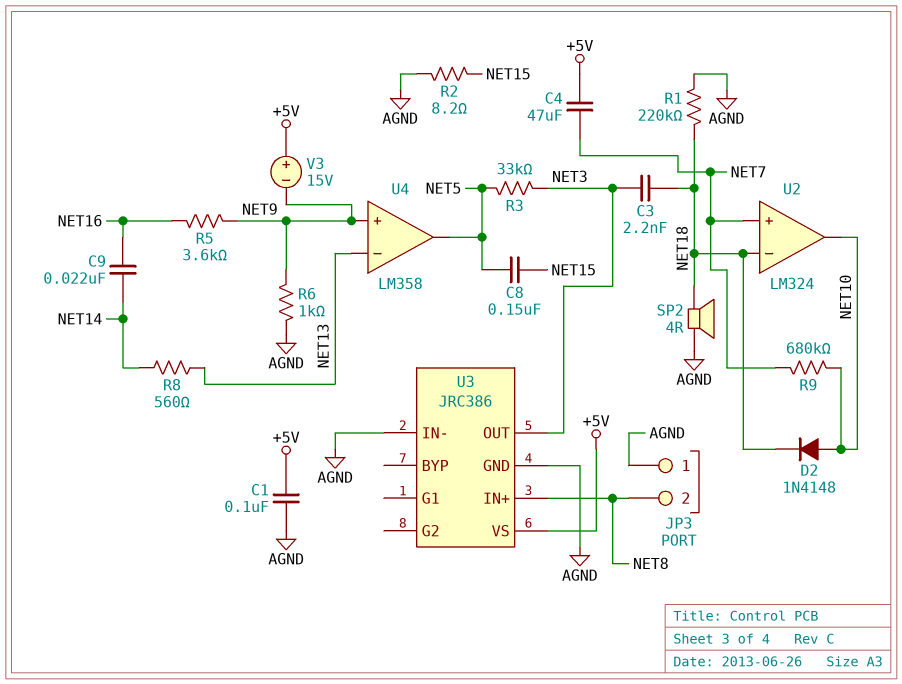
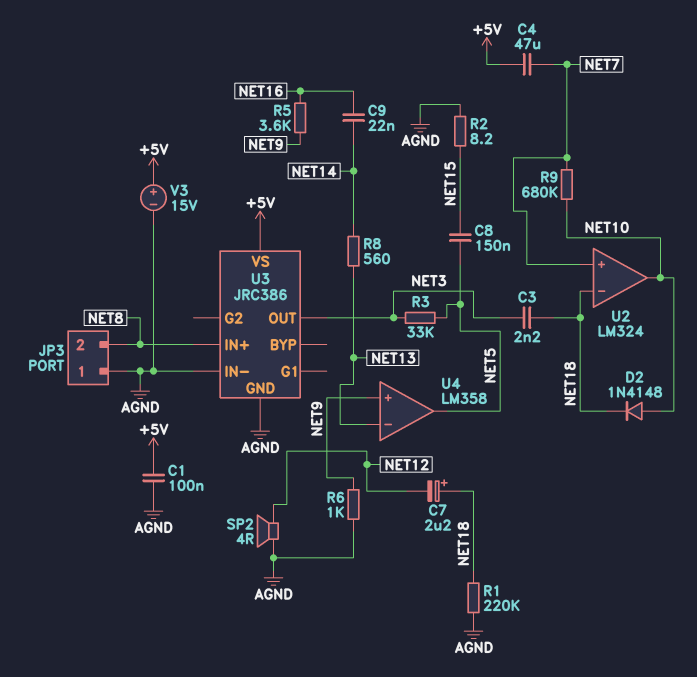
C7: none -> 2.2uF (plus NET18, minus NET12)
SP2: speaker 4R (AGND, NET18) -> speaker 4R (AGND, NET12)
V3: 15V (plus +5V, minus NET9) -> 15V (plus +5V, minus AGND)

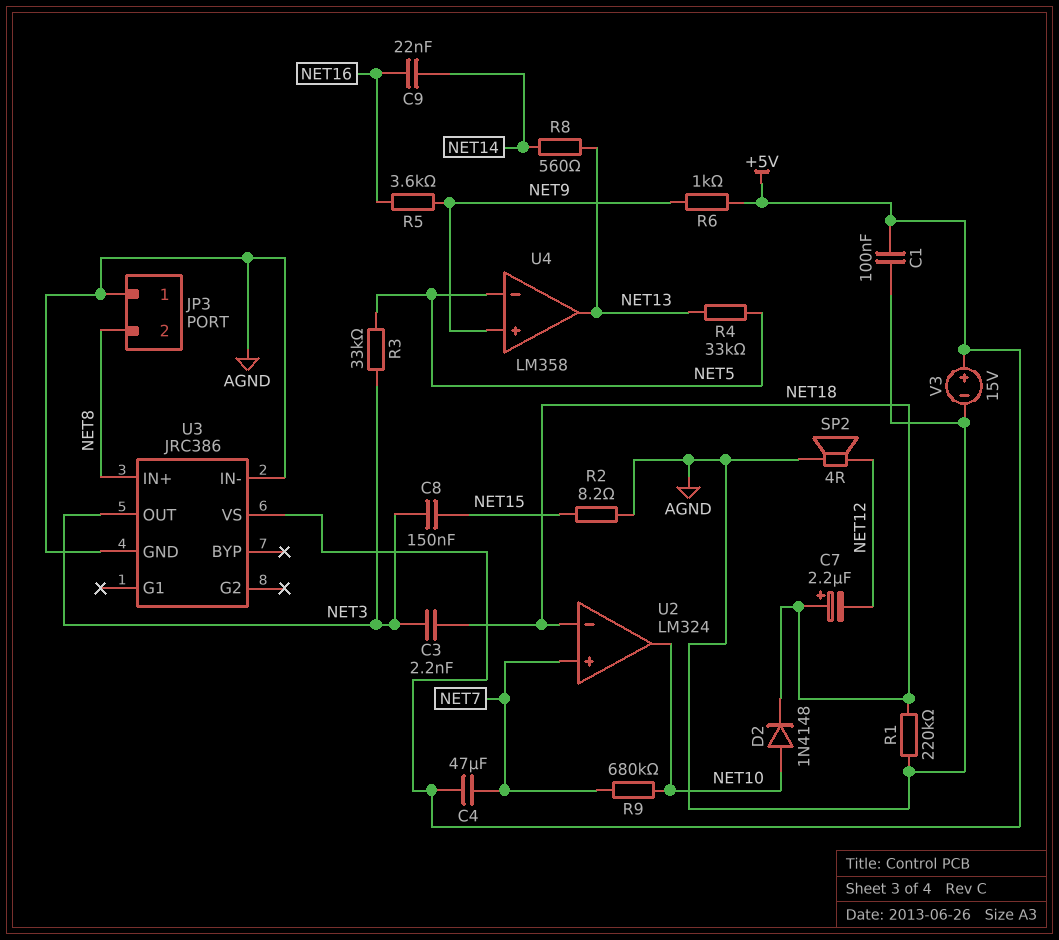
C8: 150nF (NET5, NET15) -> 150nF (NET3, NET15)
R4: none -> 33k (NET5, NET13)
R6: 1k (AGND, NET9) -> 1k (+5V, NET9)
U4 pin in-: NET13 -> NET5
U4 pin out: NET5 -> NET13

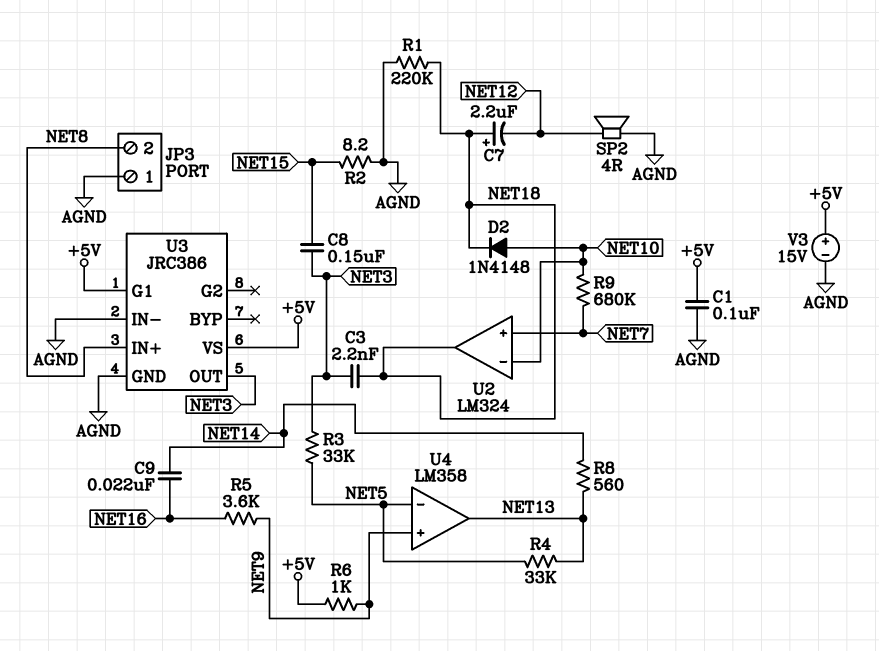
C4: 47uF (+5V, NET7) -> none
U2 pin in-: NET18 -> NET10
U2 pin out: NET10 -> NET18
U3 pin G1: none -> +5V

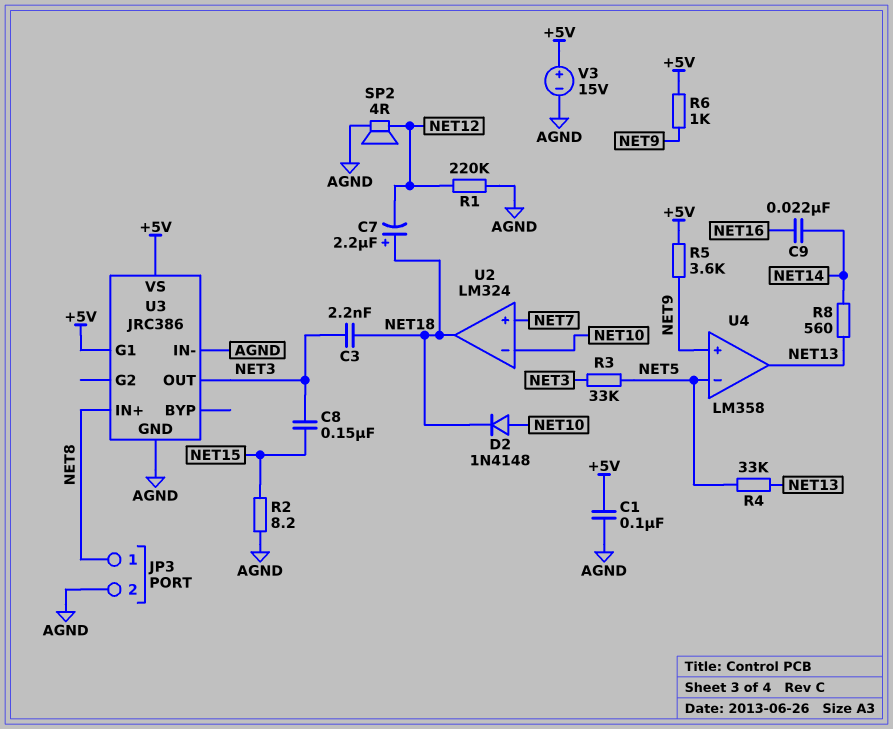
JP3 pin 1: AGND -> NET8
JP3 pin 2: NET8 -> AGND
R1: 220k (AGND, NET18) -> 220k (AGND, NET12)
R5: 3.6k (NET9, NET16) -> 3.6k (+5V, NET9)
R9: 680k (NET7, NET10) -> none

